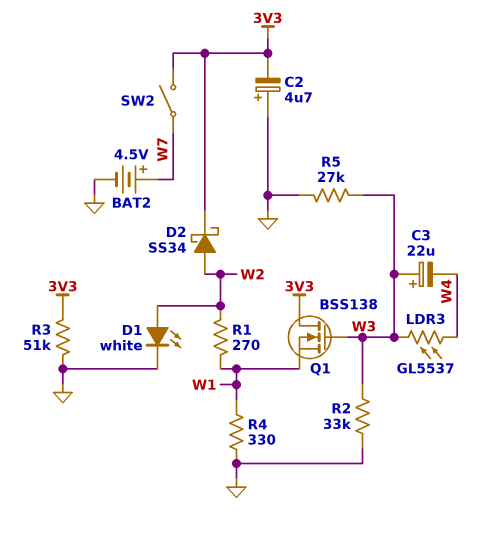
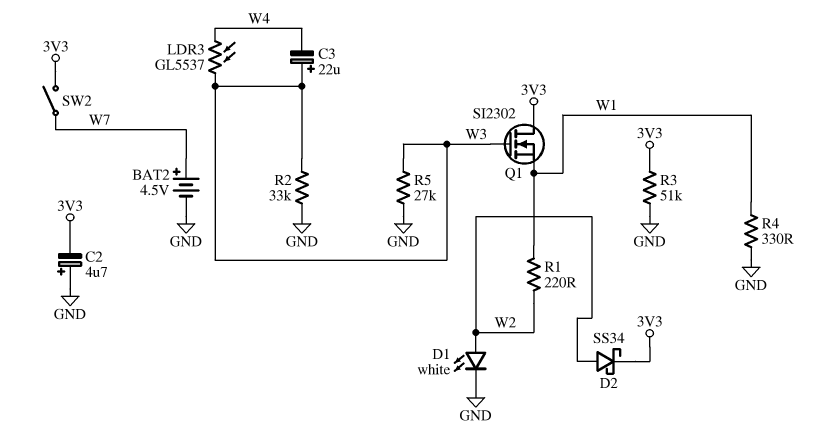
Q1: NMOS BSS138 (G W3, D 3V3, S W1) -> NMOS SI2302 (G W3, D 3V3, S W1)
R1: 270 (W1, W2) -> 220 (W1, W2)

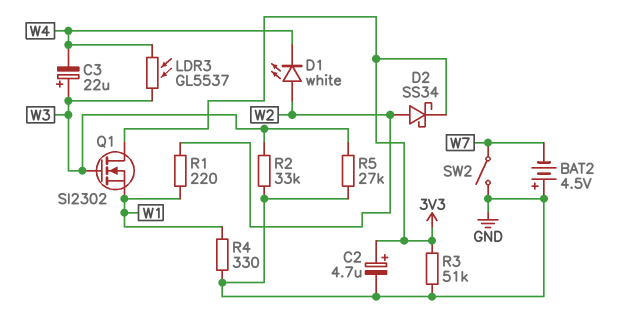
BAT2: 4.5V (plus W7, minus GND) -> 4.5V (plus GND, minus W7)
C2: 4.7uF (plus GND, minus 3V3) -> 4.7uF (plus 3V3, minus GND)
D1: LED white (A W2, K GND) -> LED white (A W2, K W4)
SW2: switch (3V3, W7) -> switch (GND, W7)

